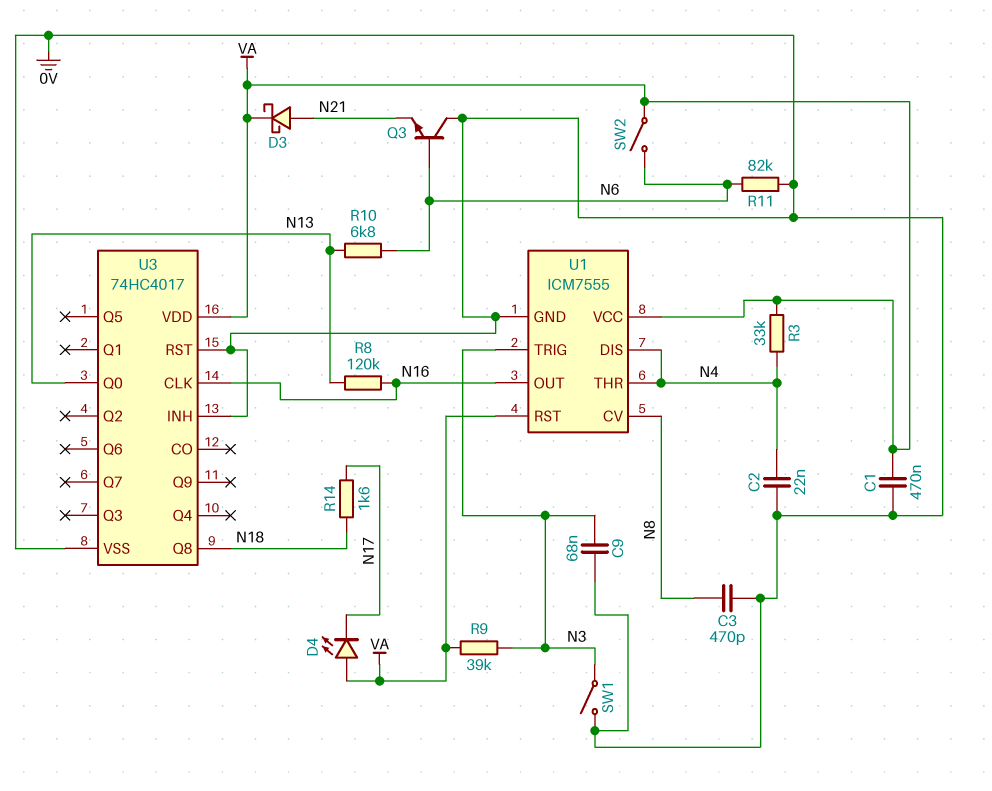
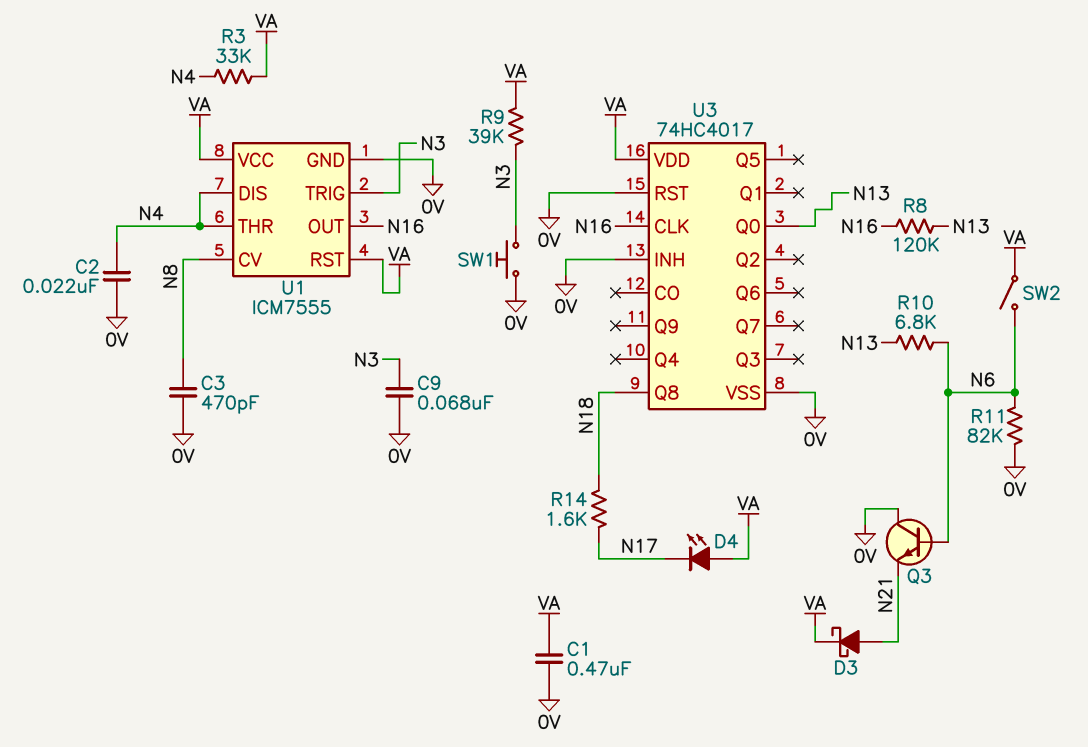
SW1: switch (0V, N3) -> button (0V, N3)

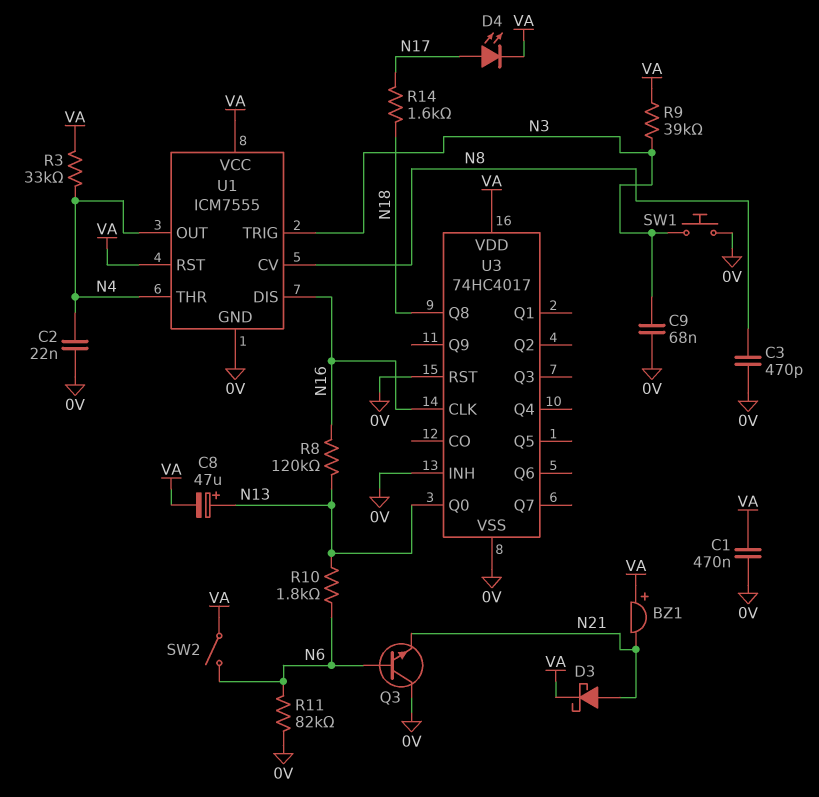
BZ1: none -> buzzer (plus VA, minus N21)
C8: none -> 47uF (plus N13, minus VA)
D4: LED (A VA, K N17) -> LED (A N17, K VA)
R10: 6.8k (N6, N13) -> 1.8k (N6, N13)
U1 pin DIS: N4 -> N16
U1 pin OUT: N16 -> N4

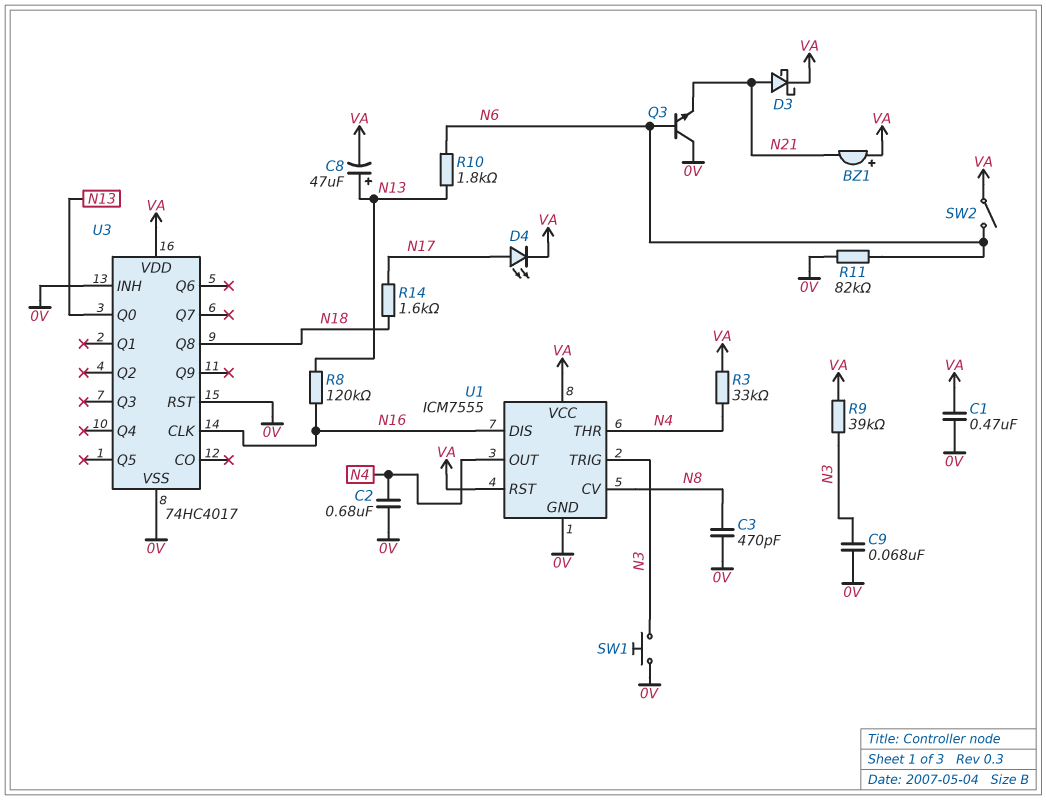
C2: 22nF (0V, N4) -> 680nF (0V, N4)

